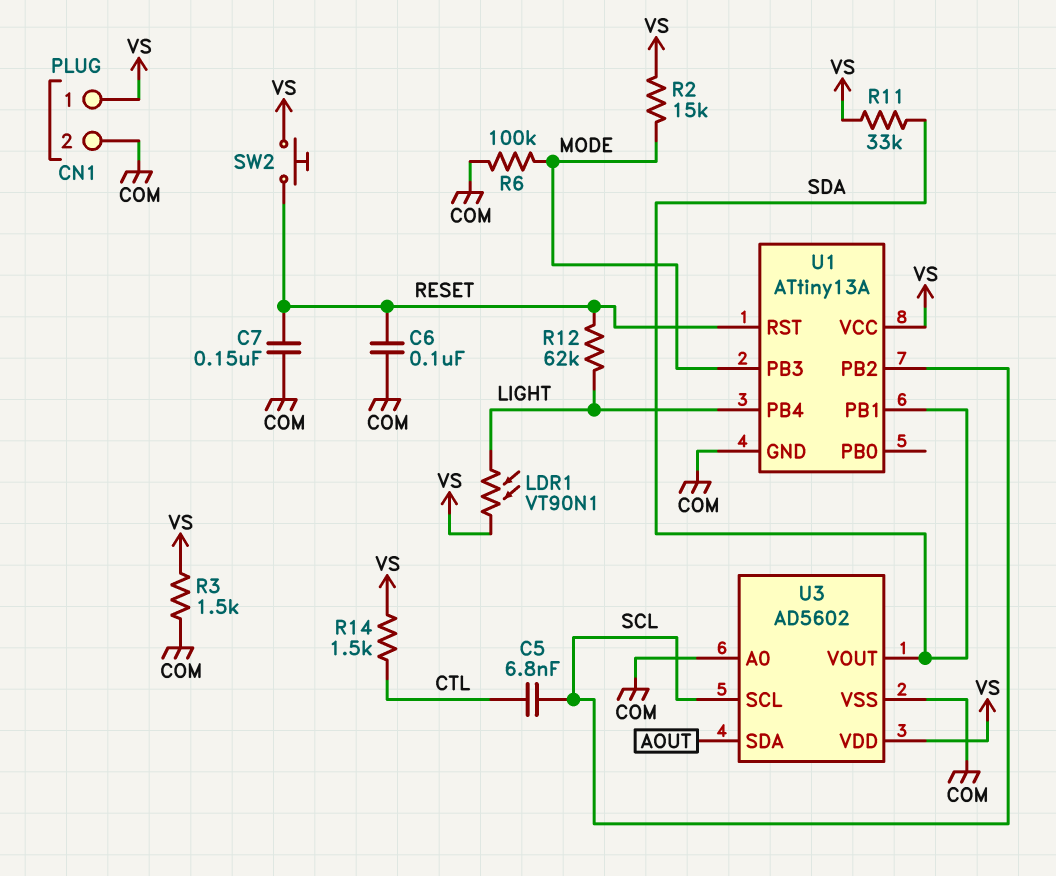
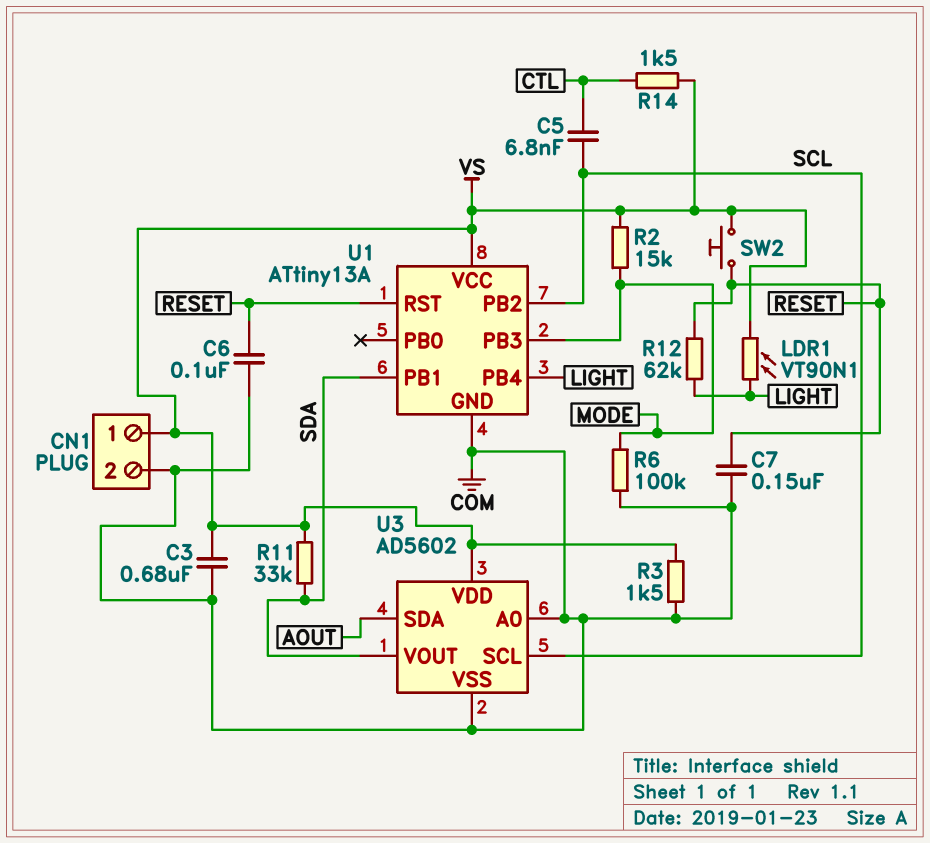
C3: none -> 680nF (COM, VS)

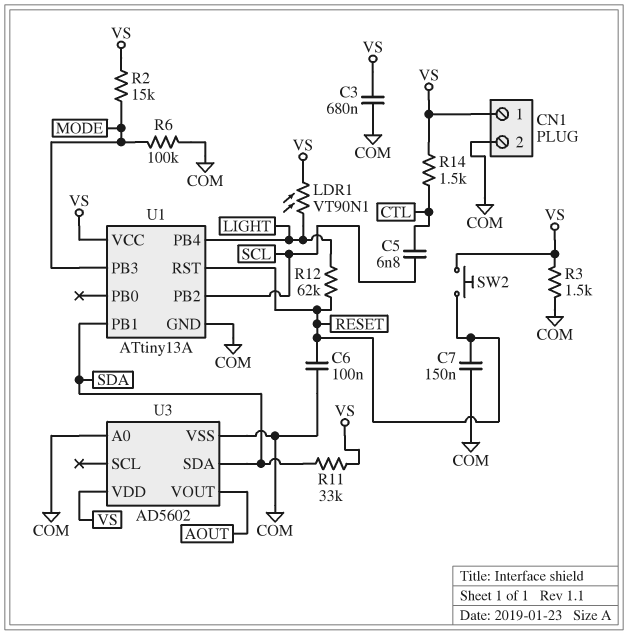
U3 pin SCL: SCL -> none
U3 pin SDA: AOUT -> SDA
U3 pin VOUT: SDA -> AOUT

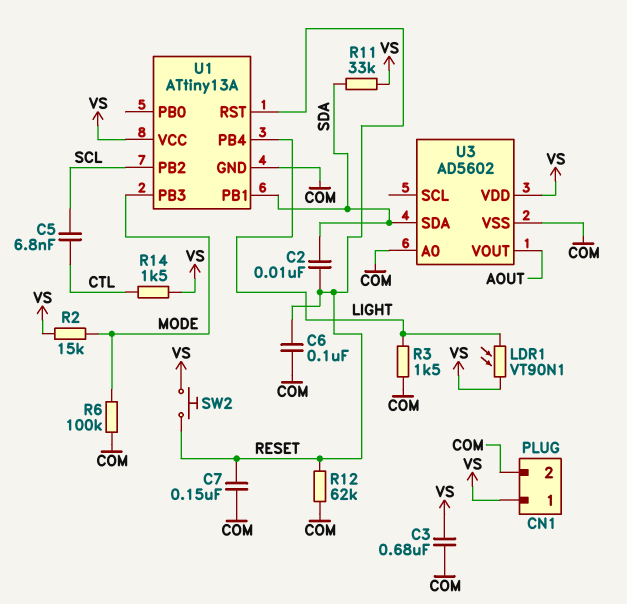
C2: none -> 10nF (RESET, SDA)
R3: 1.5k (COM, VS) -> 1.5k (COM, LIGHT)
R12: 62k (LIGHT, RESET) -> 62k (COM, RESET)

